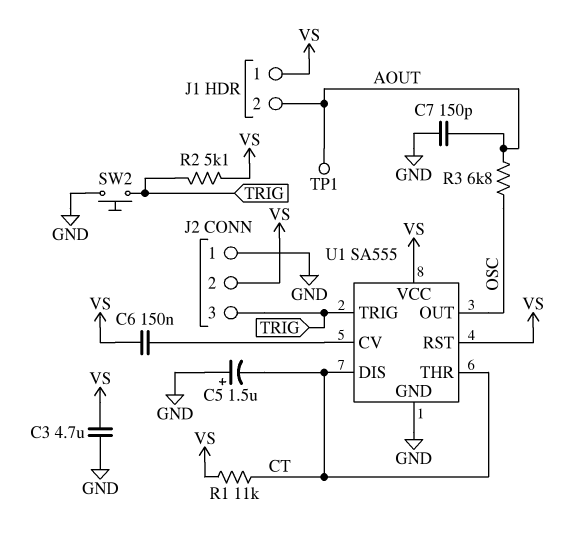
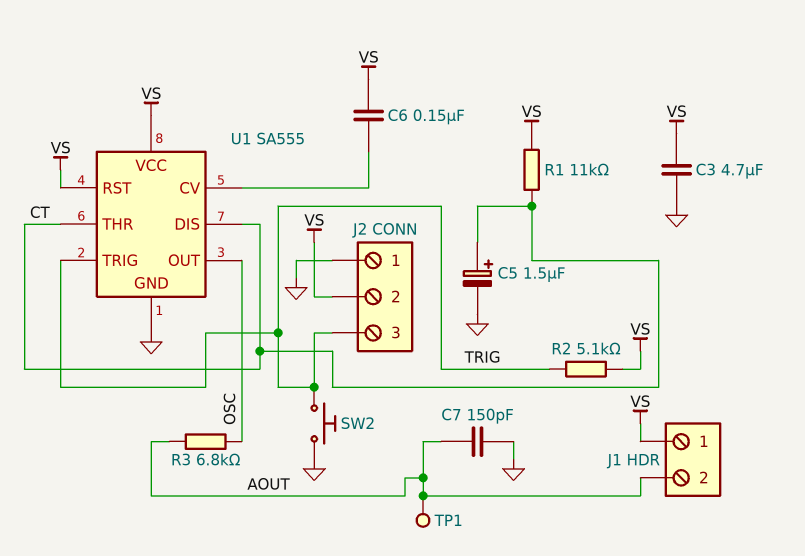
C5: 1.5uF (plus GND, minus CT) -> 1.5uF (plus CT, minus GND)

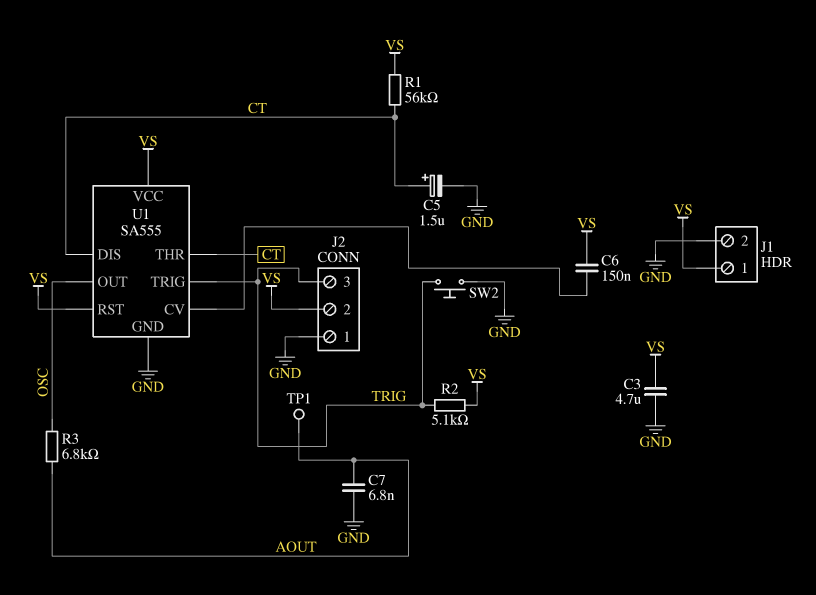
C7: 150pF (AOUT, GND) -> 6.8nF (AOUT, GND)
J1 pin 2: AOUT -> GND
R1: 11k (CT, VS) -> 56k (CT, VS)

